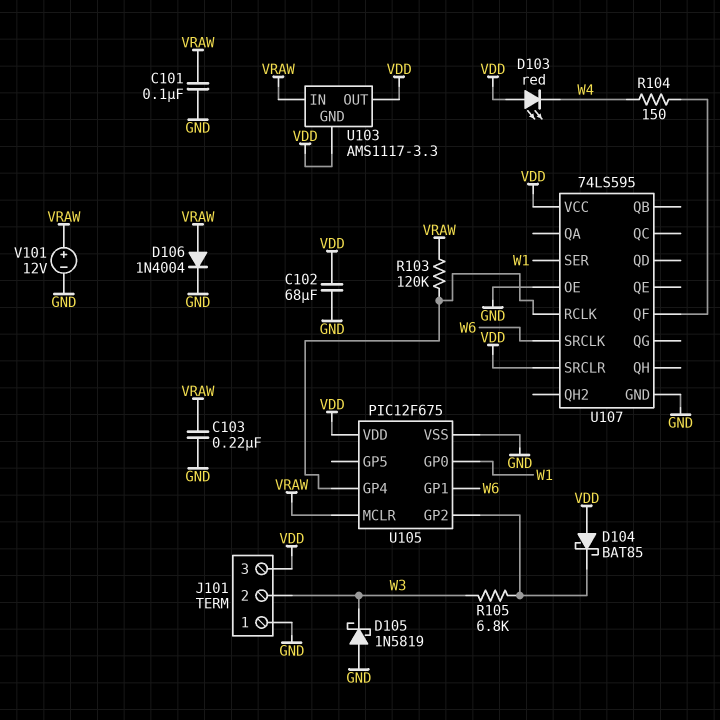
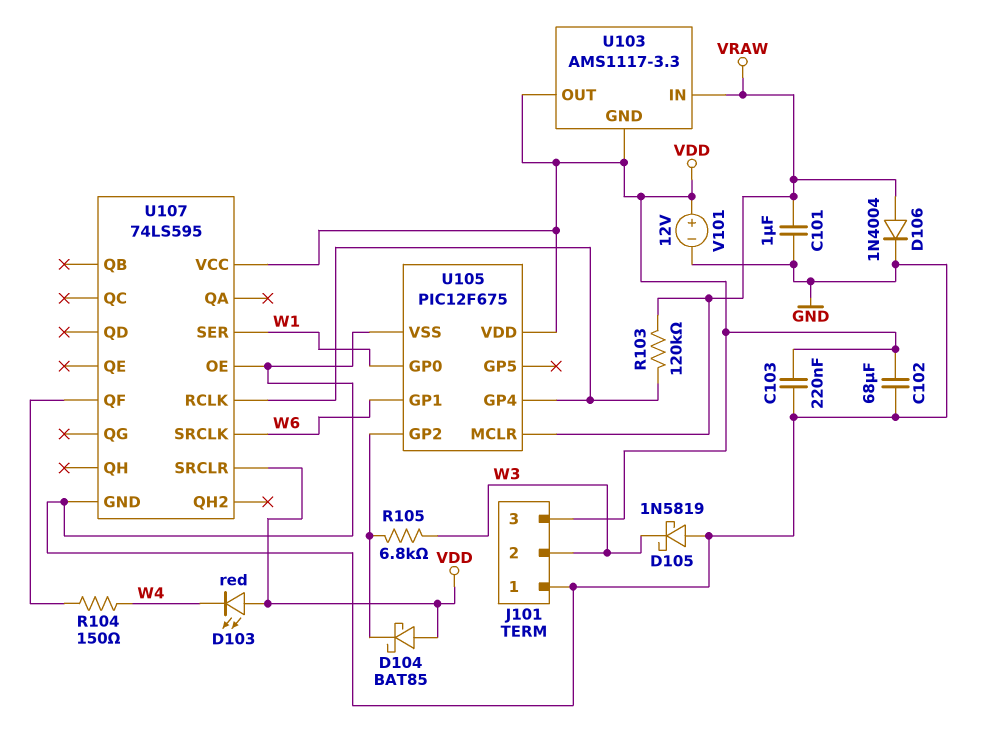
C101: 100nF (GND, VRAW) -> 1uF (GND, VRAW)
C103: 220nF (GND, VRAW) -> 220nF (GND, VDD)
V101: 12V (plus VRAW, minus GND) -> 12V (plus VDD, minus GND)

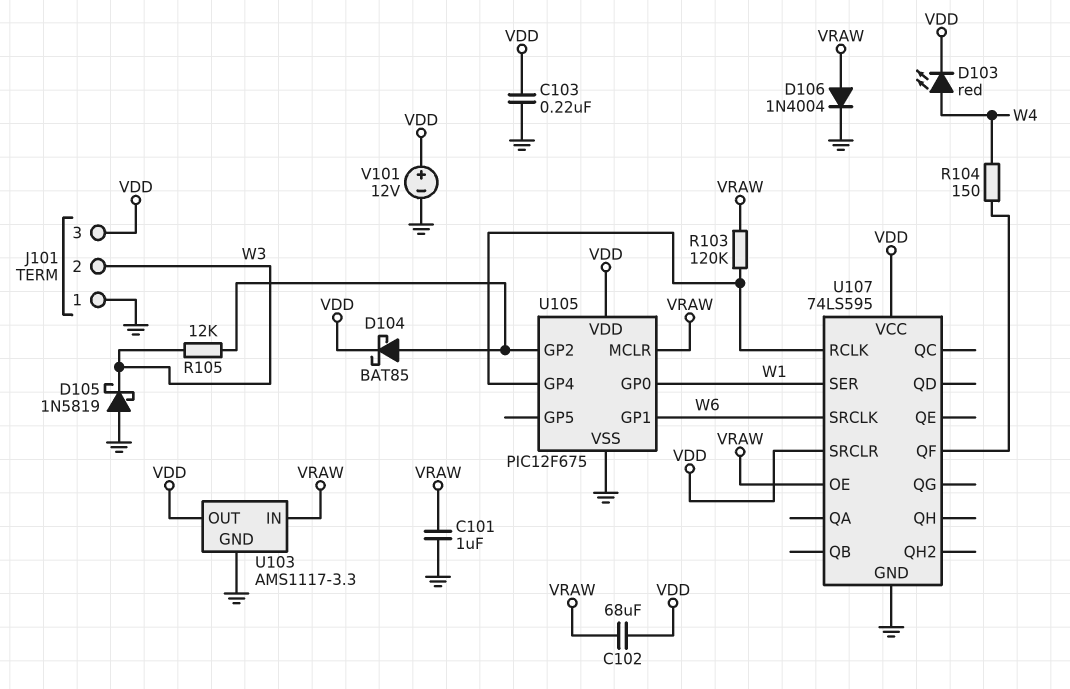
C102: 68uF (GND, VDD) -> 68uF (VDD, VRAW)
D103: LED red (A VDD, K W4) -> LED red (A W4, K VDD)
D104: schottky BAT85 (A VDD, K U105/GP2) -> schottky BAT85 (A U105/GP2, K VDD)
R105: 6.8k (U105/GP2, W3) -> 12k (U105/GP2, W3)
U103 pin GND: VDD -> GND
U107 pin OE: GND -> VRAW

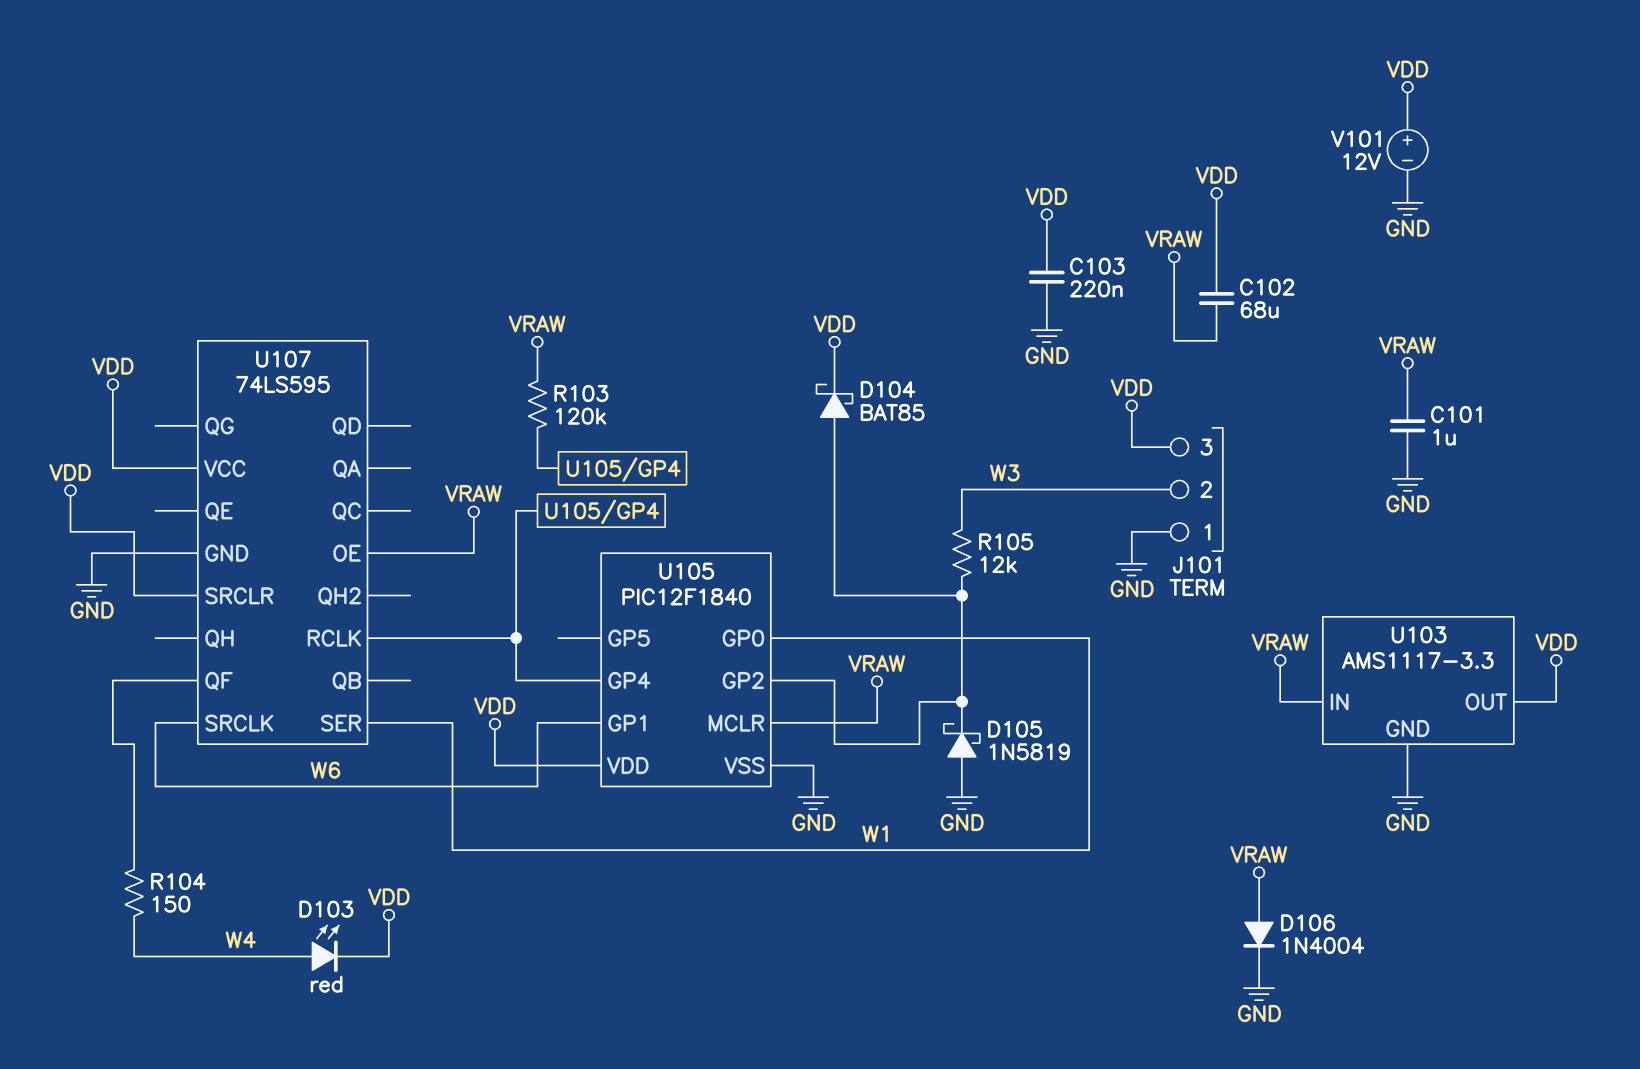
D105: schottky 1N5819 (A GND, K W3) -> schottky 1N5819 (A GND, K U105/GP2)
U105: PIC12F675 -> PIC12F1840

